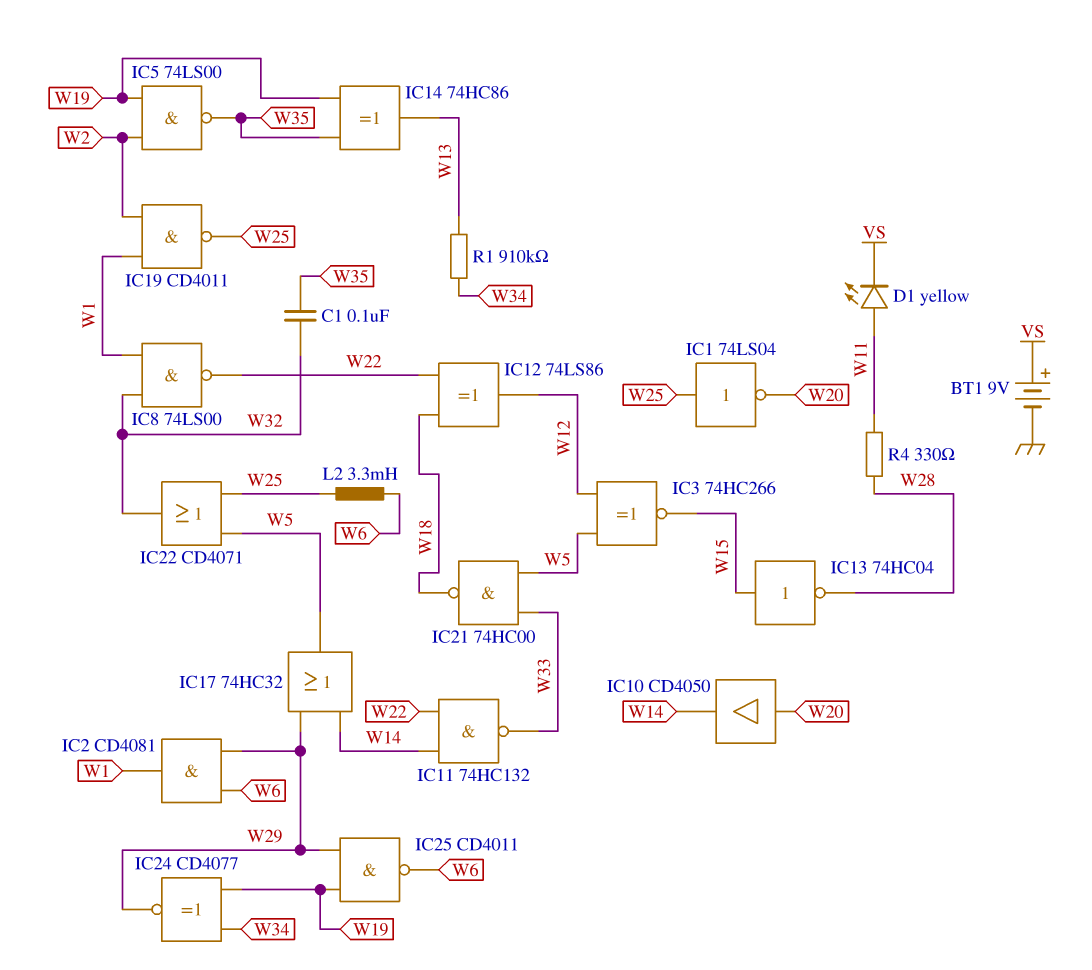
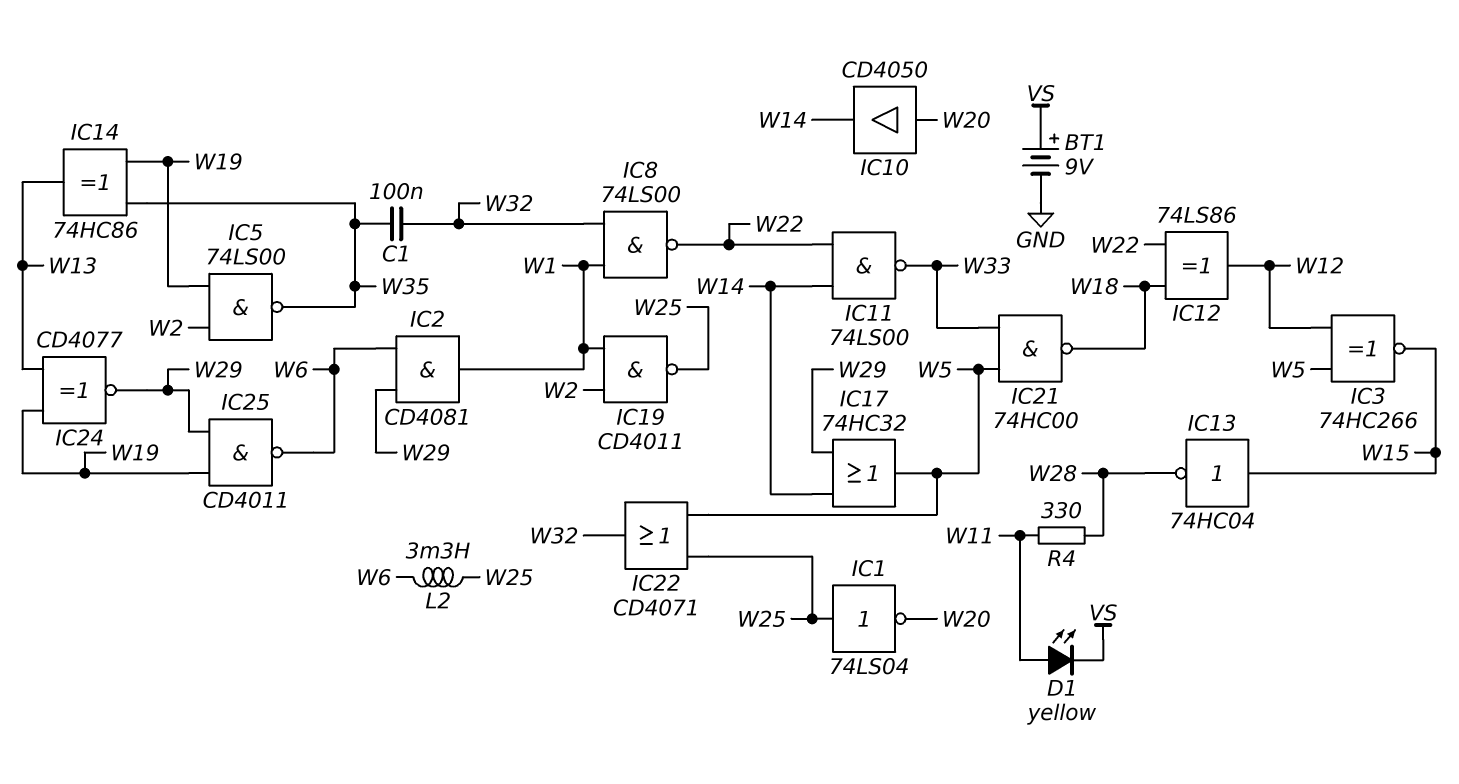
IC11: NAND 74HC132 (in W14, in W22, out W33) -> NAND 74LS00 (in W14, in W22, out W33)
IC24: XNOR CD4077 (in W19, in W34, out W29) -> XNOR CD4077 (in W13, in W19, out W29)
R1: 910k (W13, W34) -> none

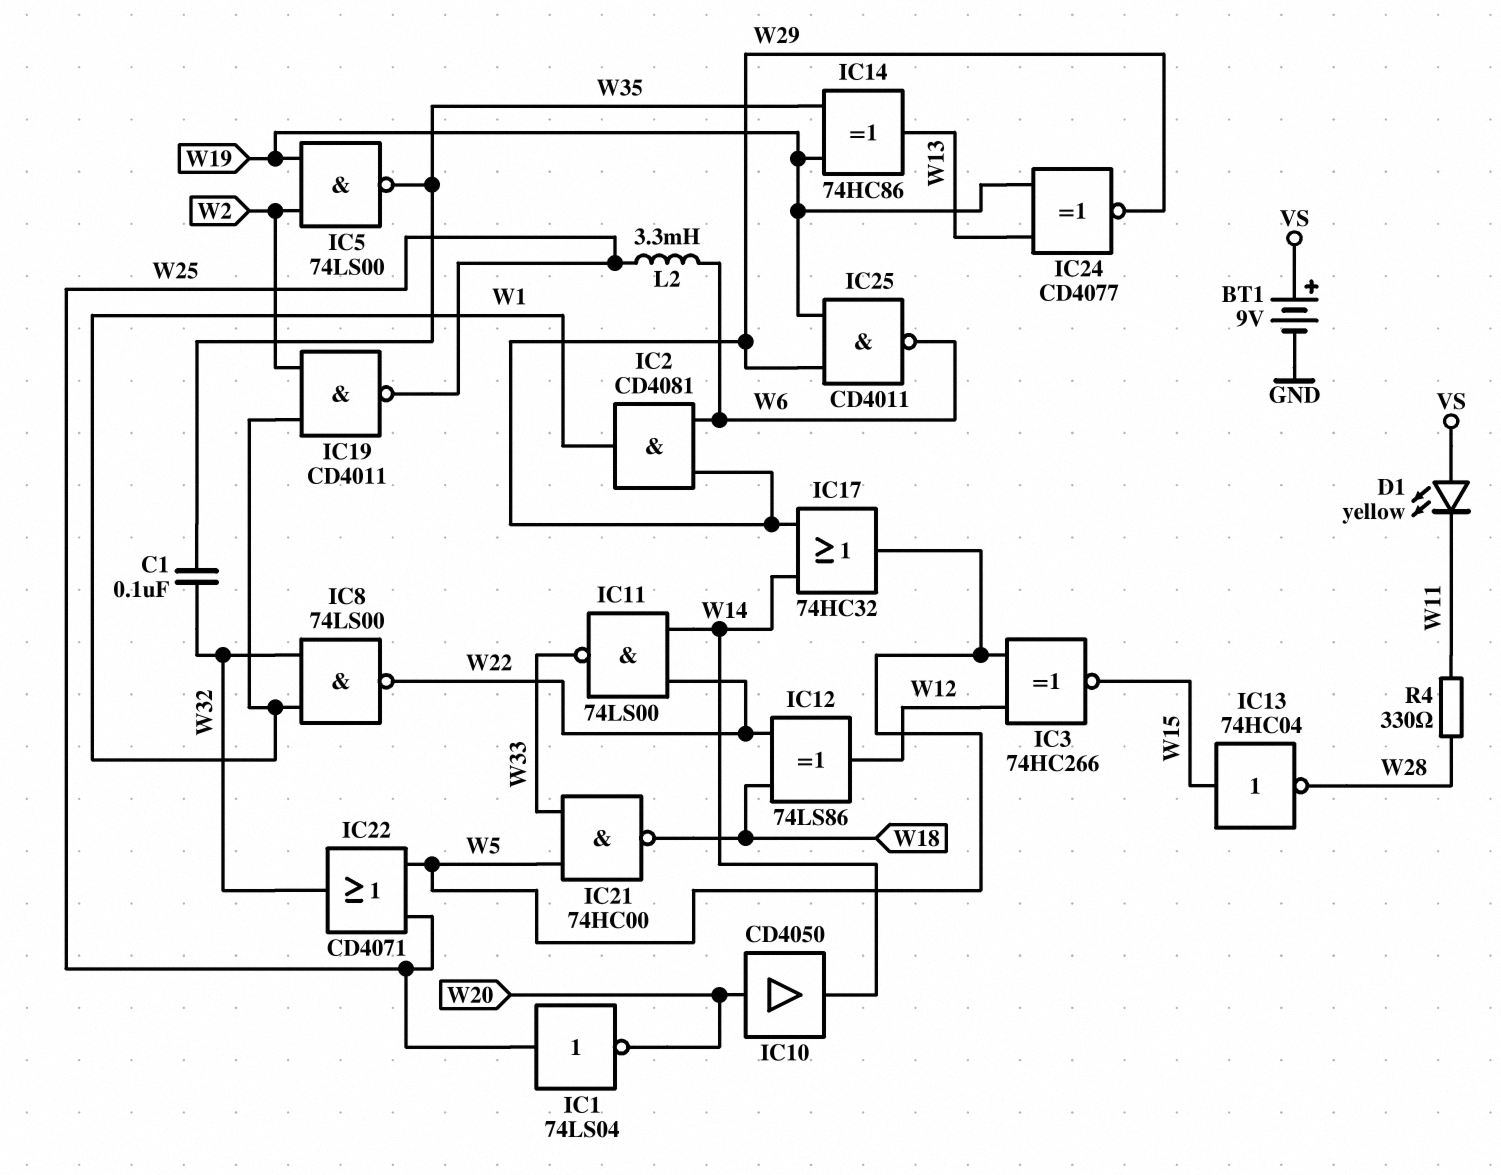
D1: LED yellow (A W11, K VS) -> LED yellow (A VS, K W11)

